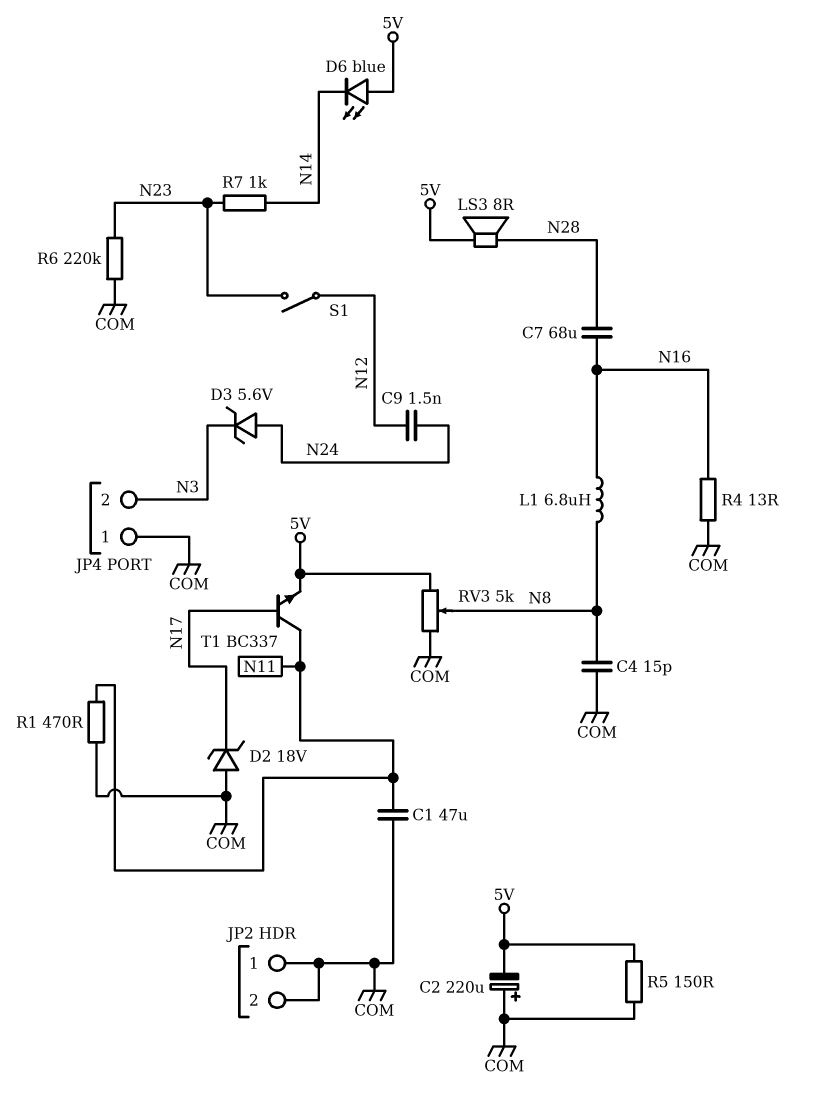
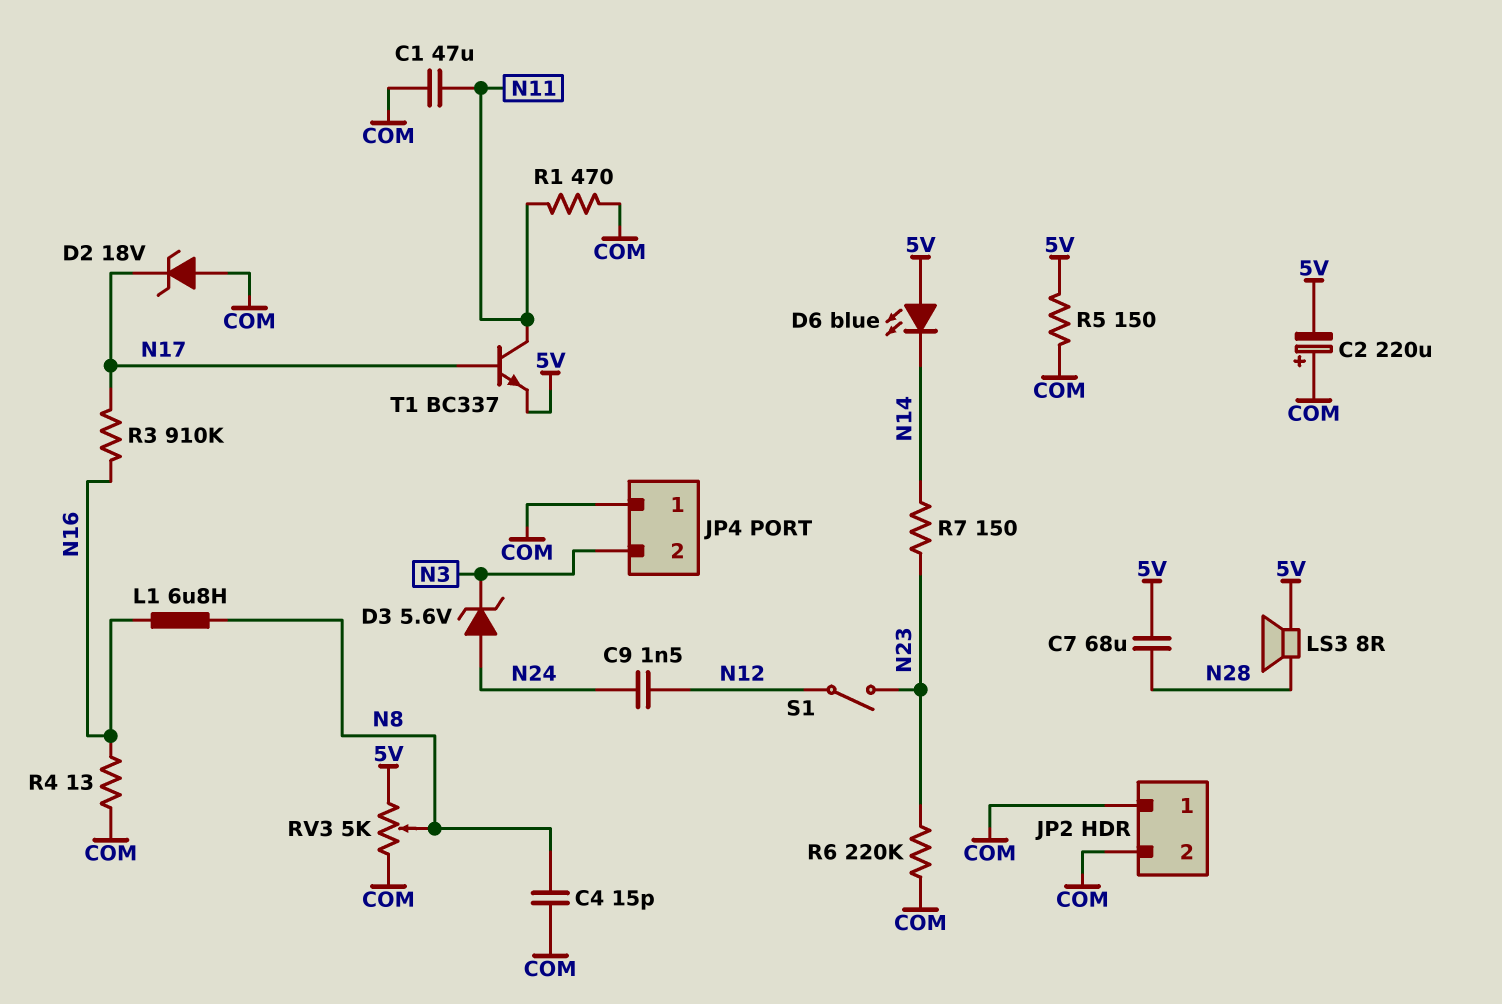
C7: 68uF (N16, N28) -> 68uF (5V, N28)
R3: none -> 910k (N16, N17)
R7: 1k (N14, N23) -> 150 (N14, N23)

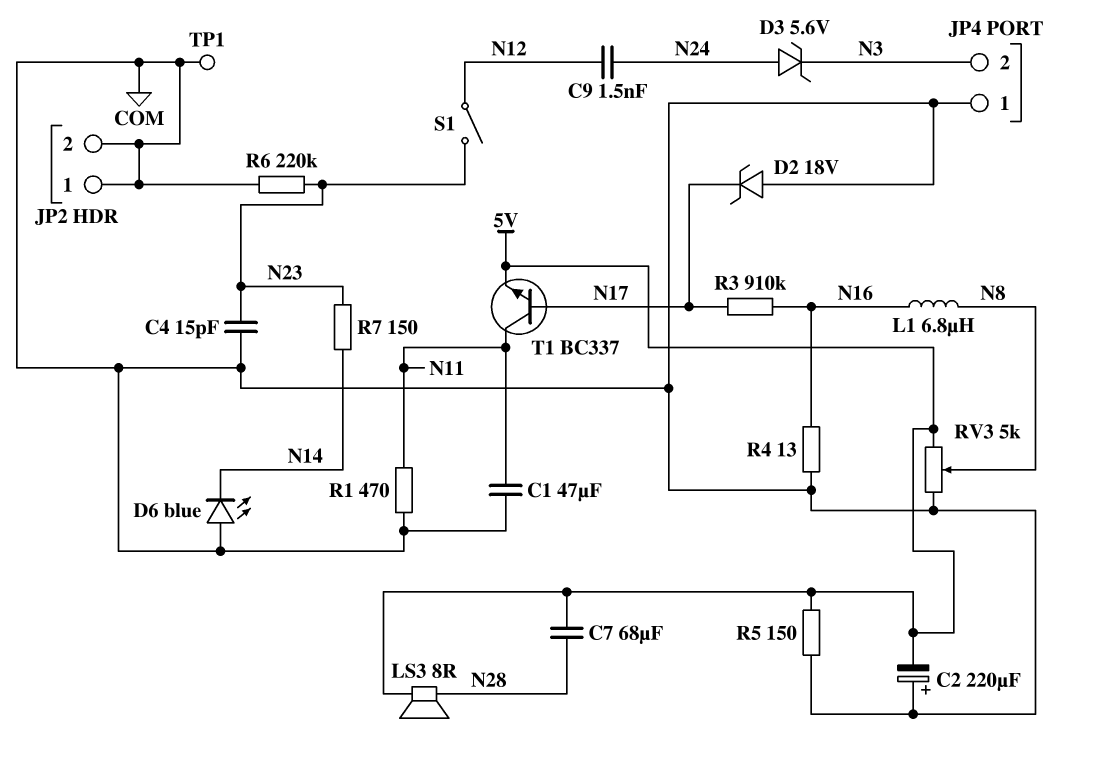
C4: 15pF (COM, N8) -> 15pF (COM, N23)
D6: LED blue (A 5V, K N14) -> LED blue (A COM, K N14)
TP1: none -> test point (COM)

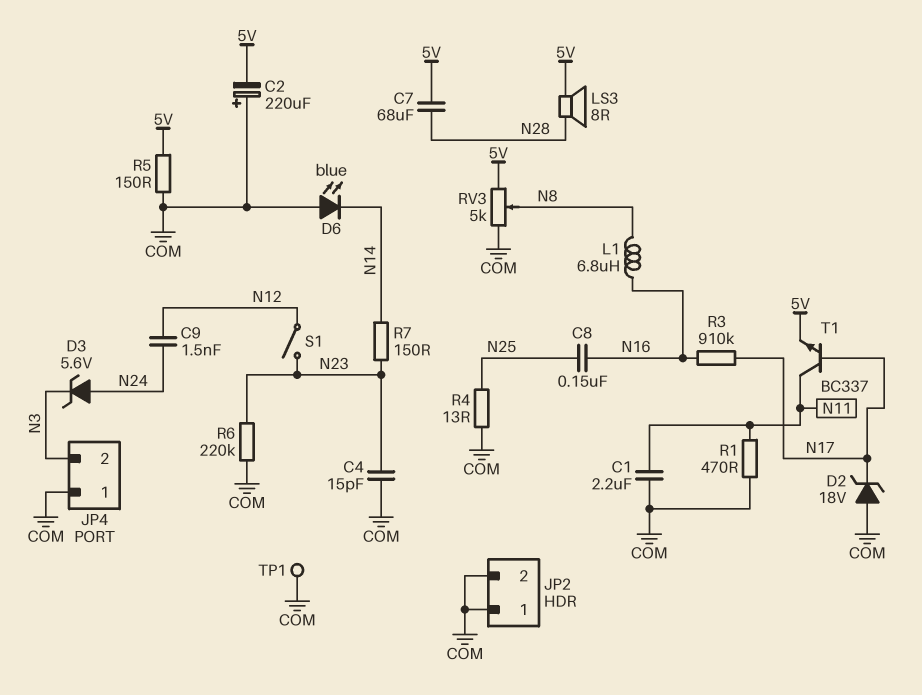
C1: 47uF (COM, N11) -> 2.2uF (COM, N11)
C8: none -> 150nF (N16, N25)
R4: 13 (COM, N16) -> 13 (COM, N25)

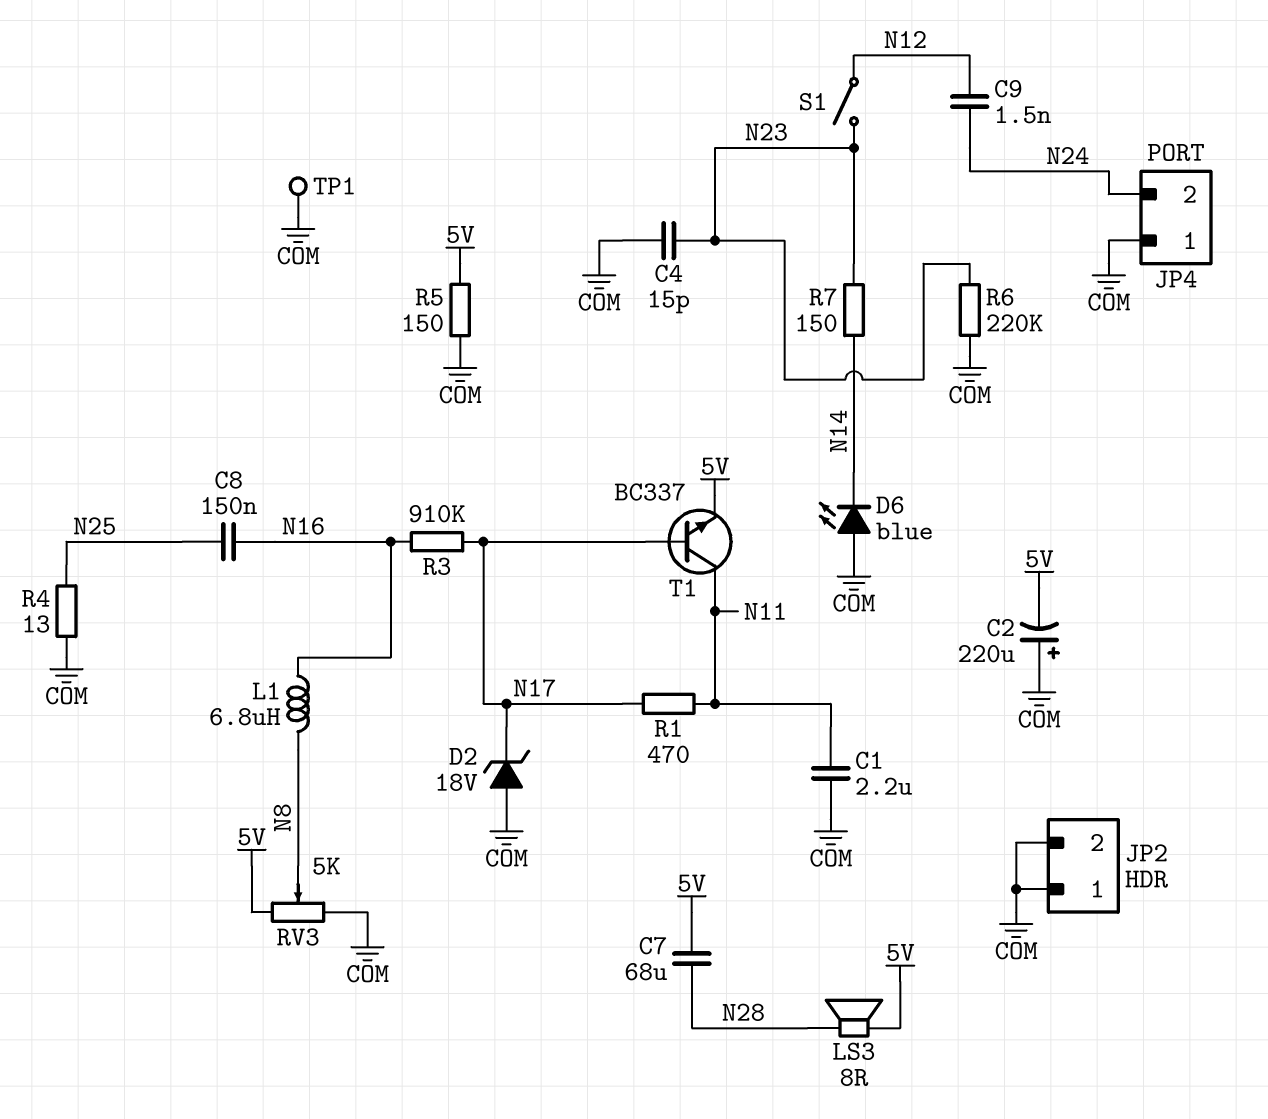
D3: zener 5.6V (A N24, K N3) -> none
JP4 pin 2: N3 -> N24
R1: 470 (COM, N11) -> 470 (N11, N17)

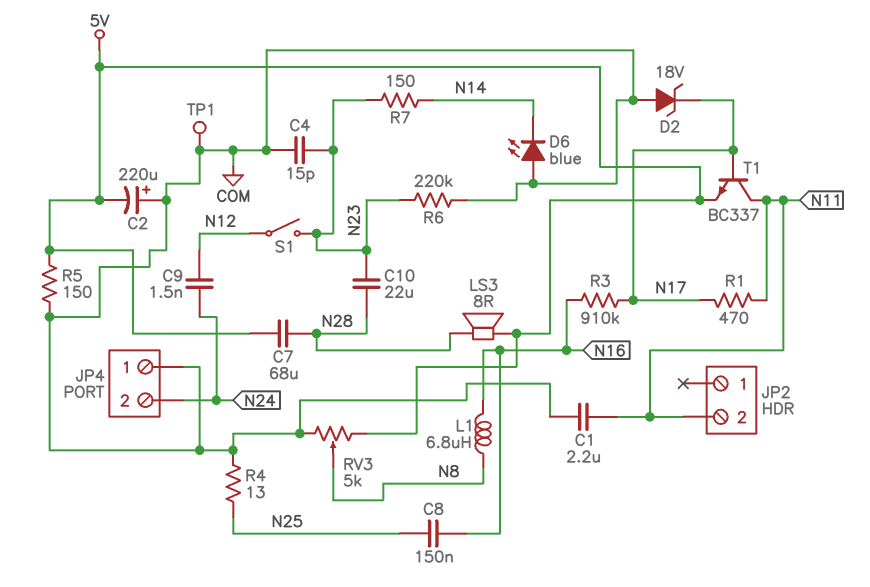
C10: none -> 22uF (N23, N28)
JP2 pin 1: COM -> none
JP2 pin 2: COM -> N11

